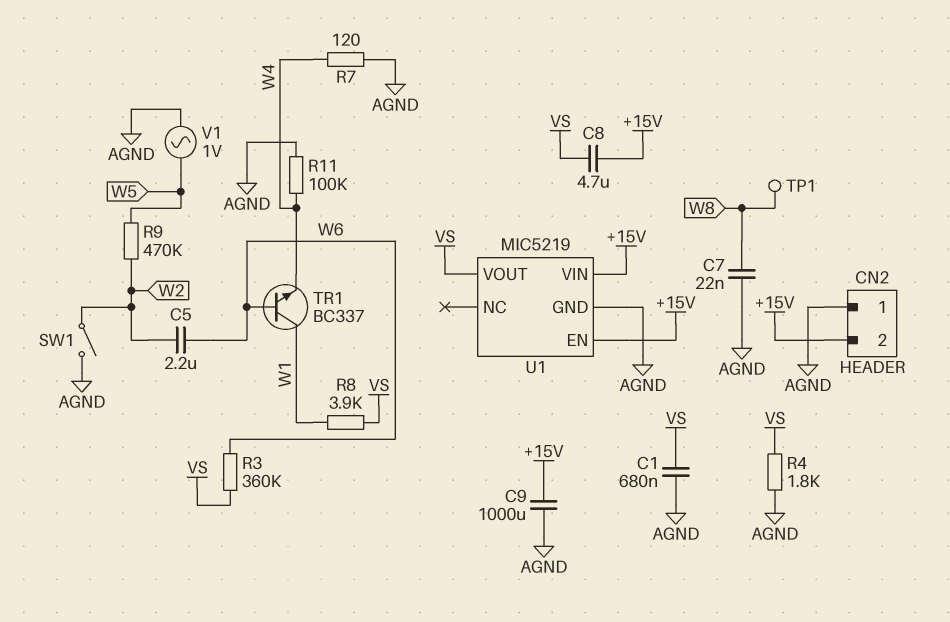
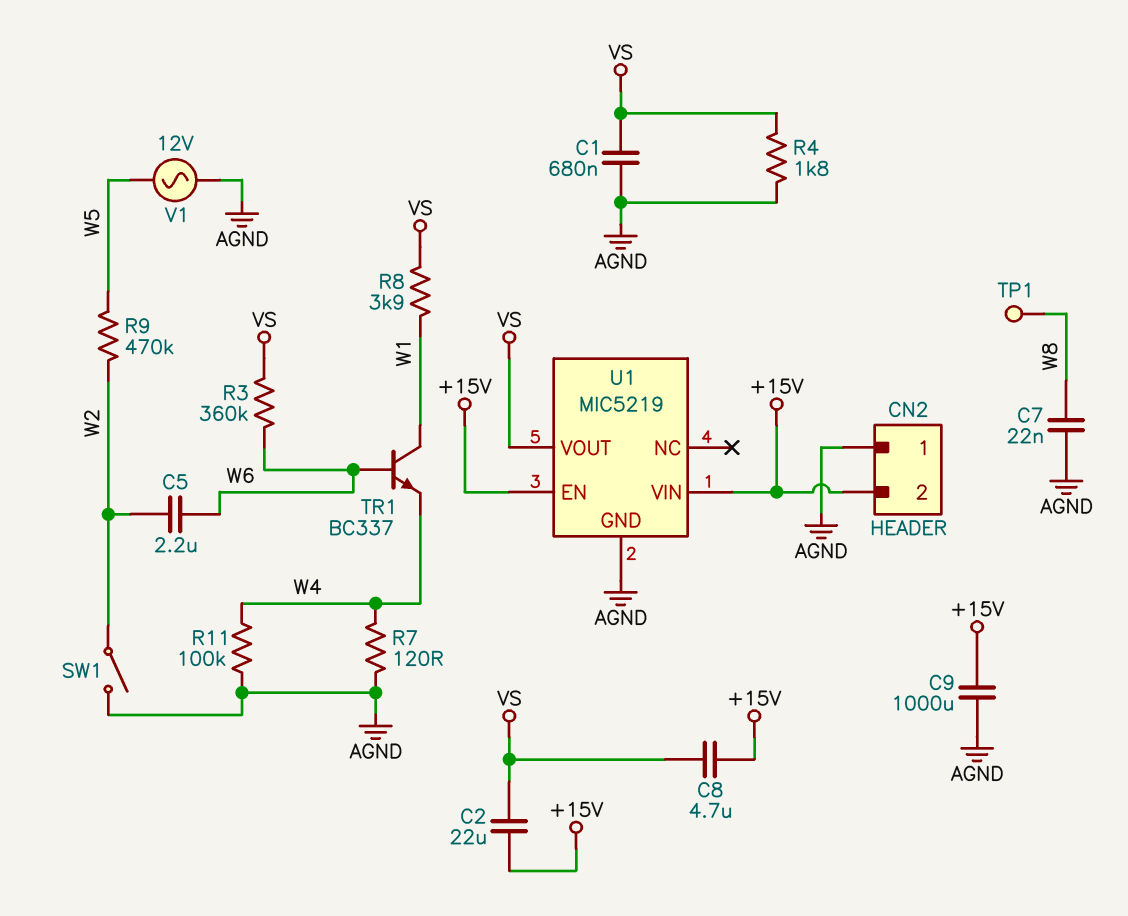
C2: none -> 22uF (+15V, VS)
V1: AC 1V (AGND, W5) -> AC 12V (AGND, W5)

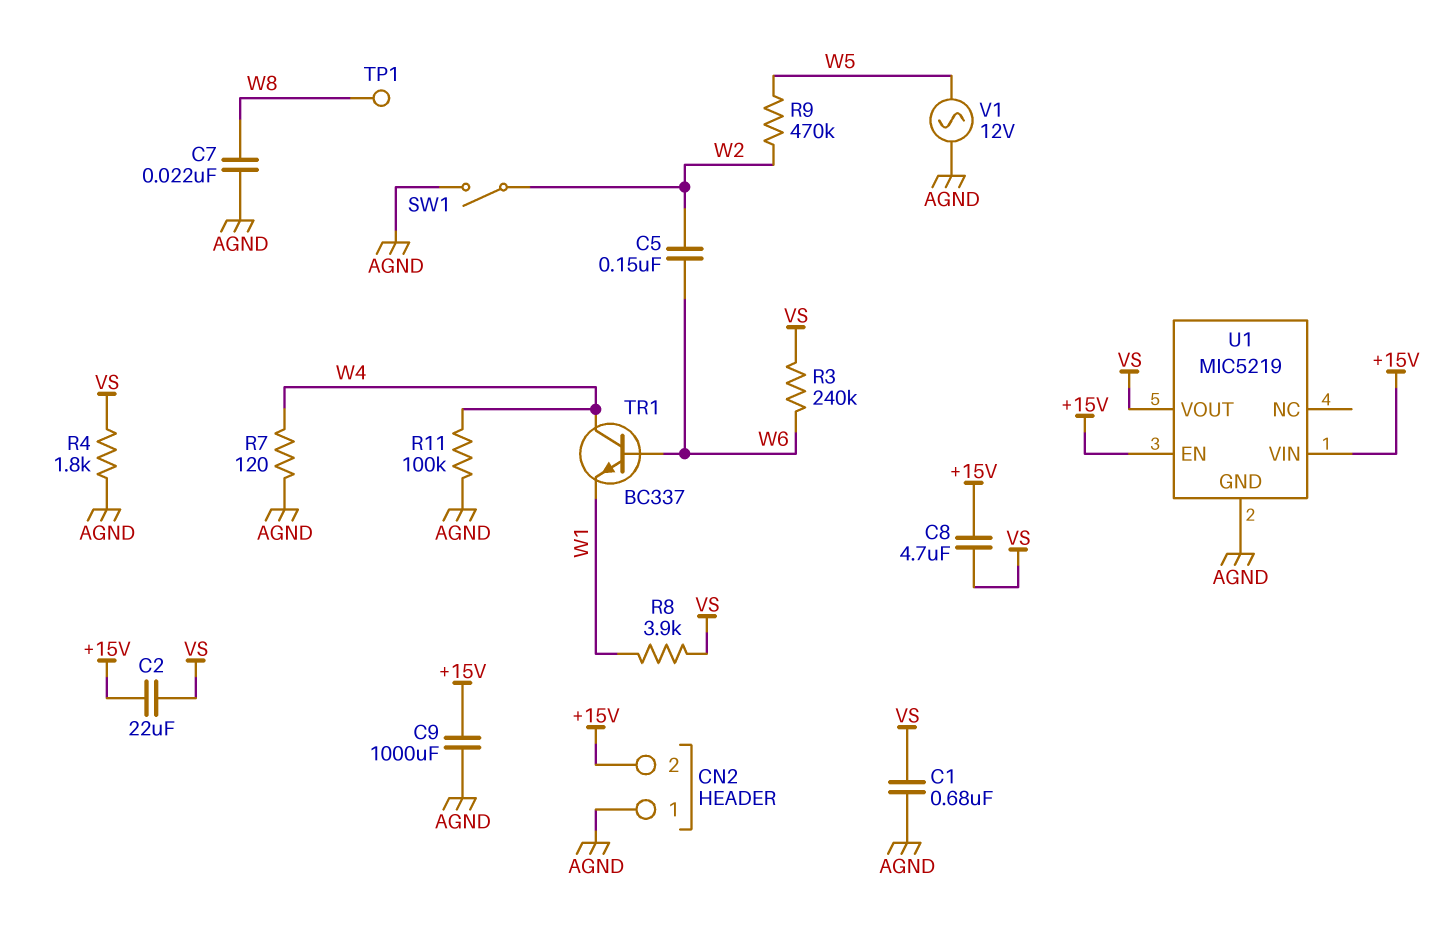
C5: 2.2uF (W2, W6) -> 150nF (W2, W6)
R3: 360k (VS, W6) -> 240k (VS, W6)
TR1: NPN BC337 (B W6, C W1, E W4) -> NPN BC337 (B W6, C W4, E W1)

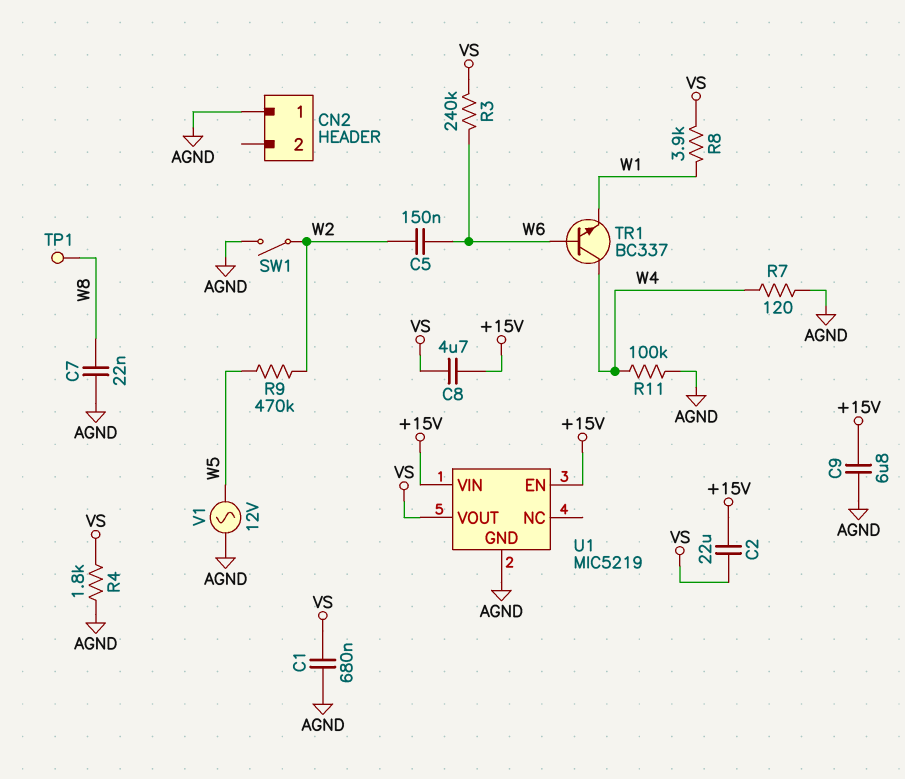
C9: 1000uF (+15V, AGND) -> 6.8uF (+15V, AGND)
CN2 pin 2: +15V -> none

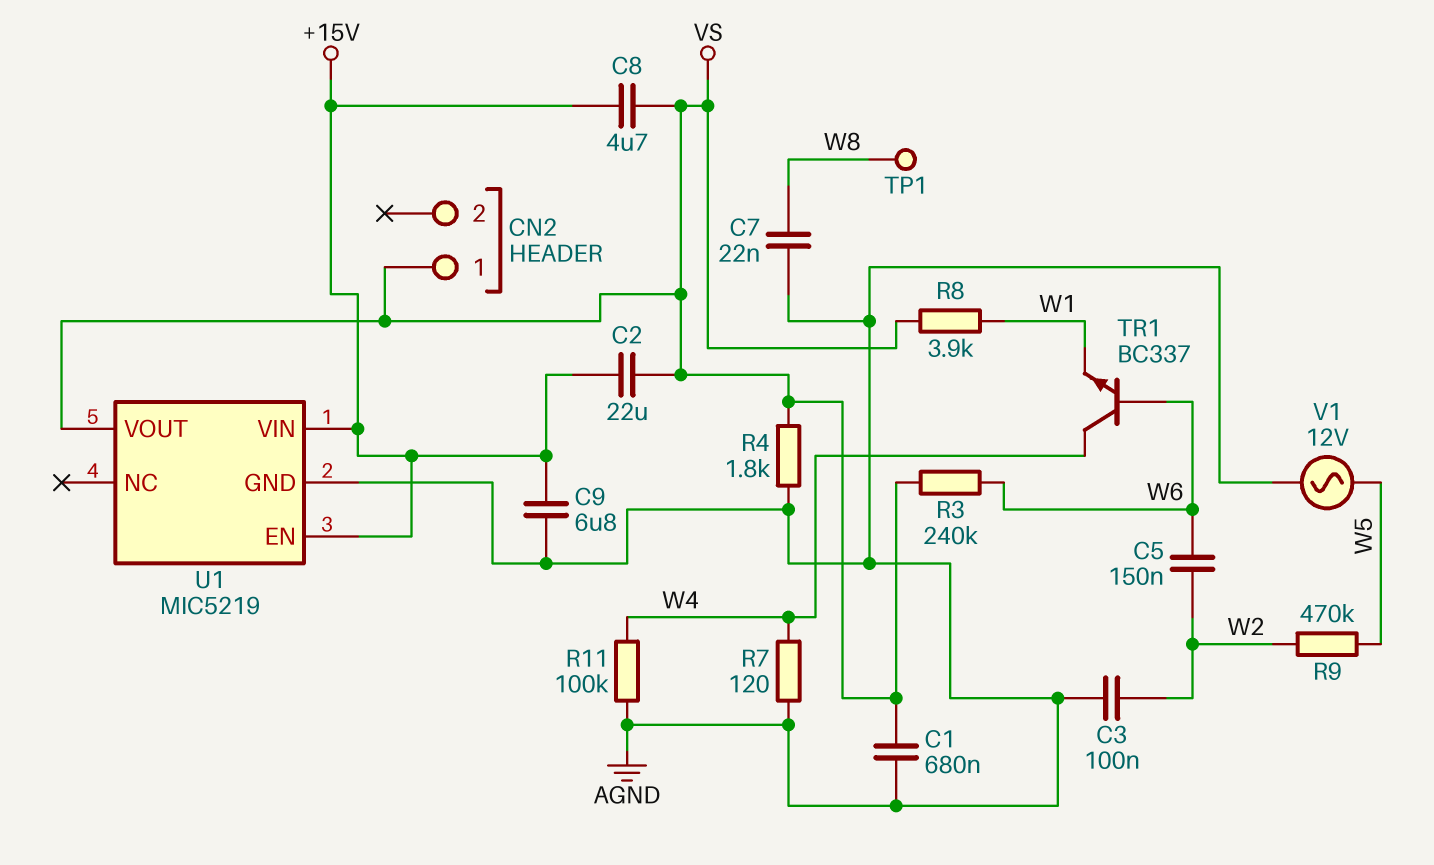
C3: none -> 100nF (AGND, W2)
CN2 pin 1: AGND -> VS
SW1: switch (AGND, W2) -> none

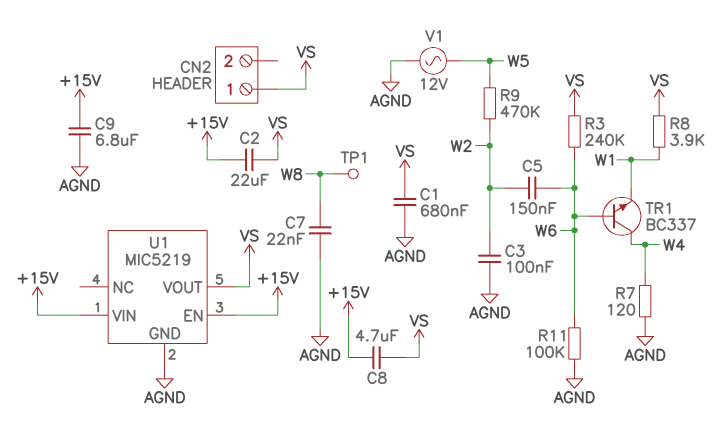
R4: 1.8k (AGND, VS) -> none
R11: 100k (AGND, W4) -> 100k (AGND, W6)

